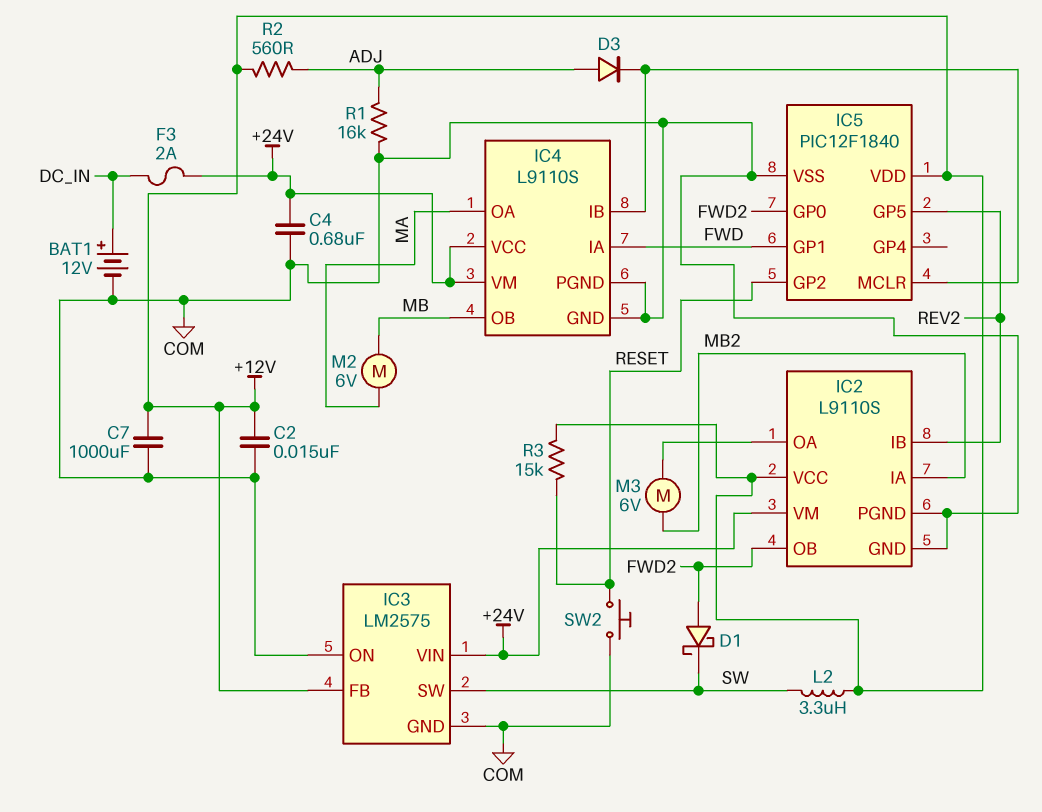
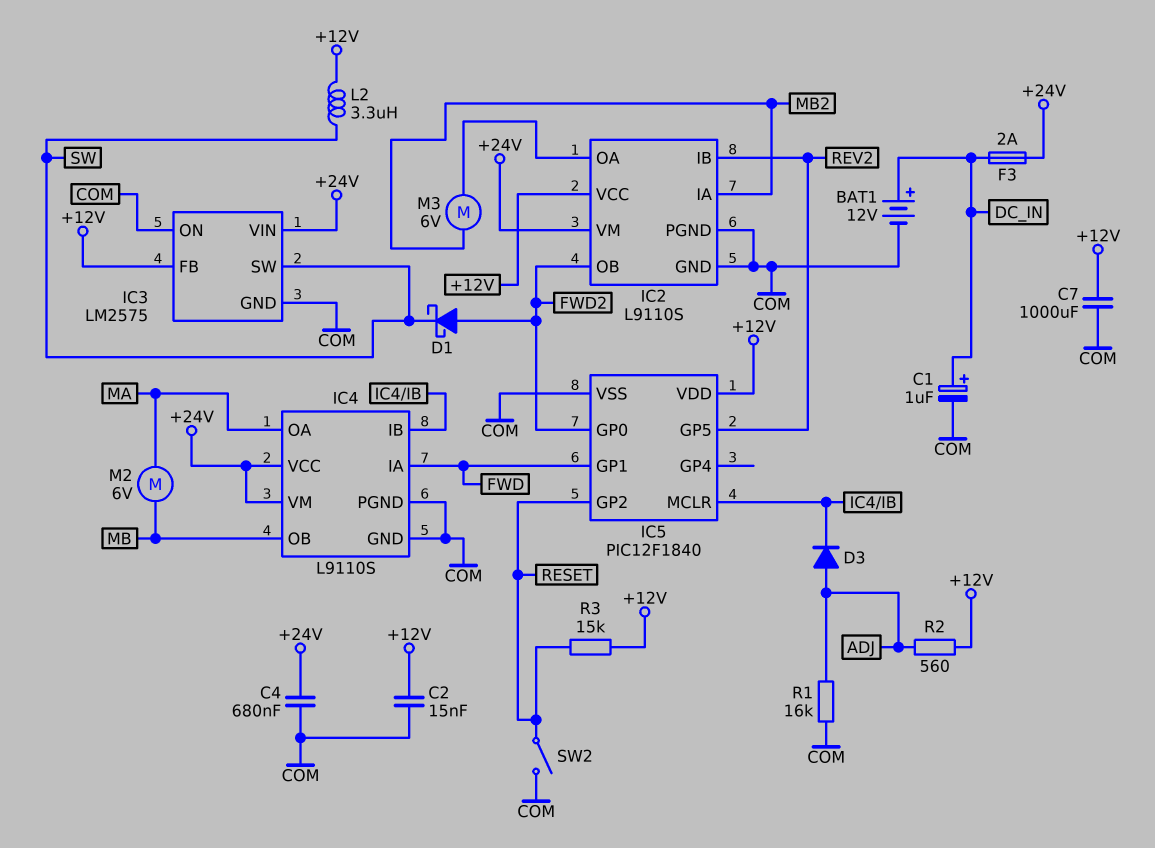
C1: none -> 1uF (plus DC_IN, minus COM)
SW2: button (COM, RESET) -> switch (COM, RESET)

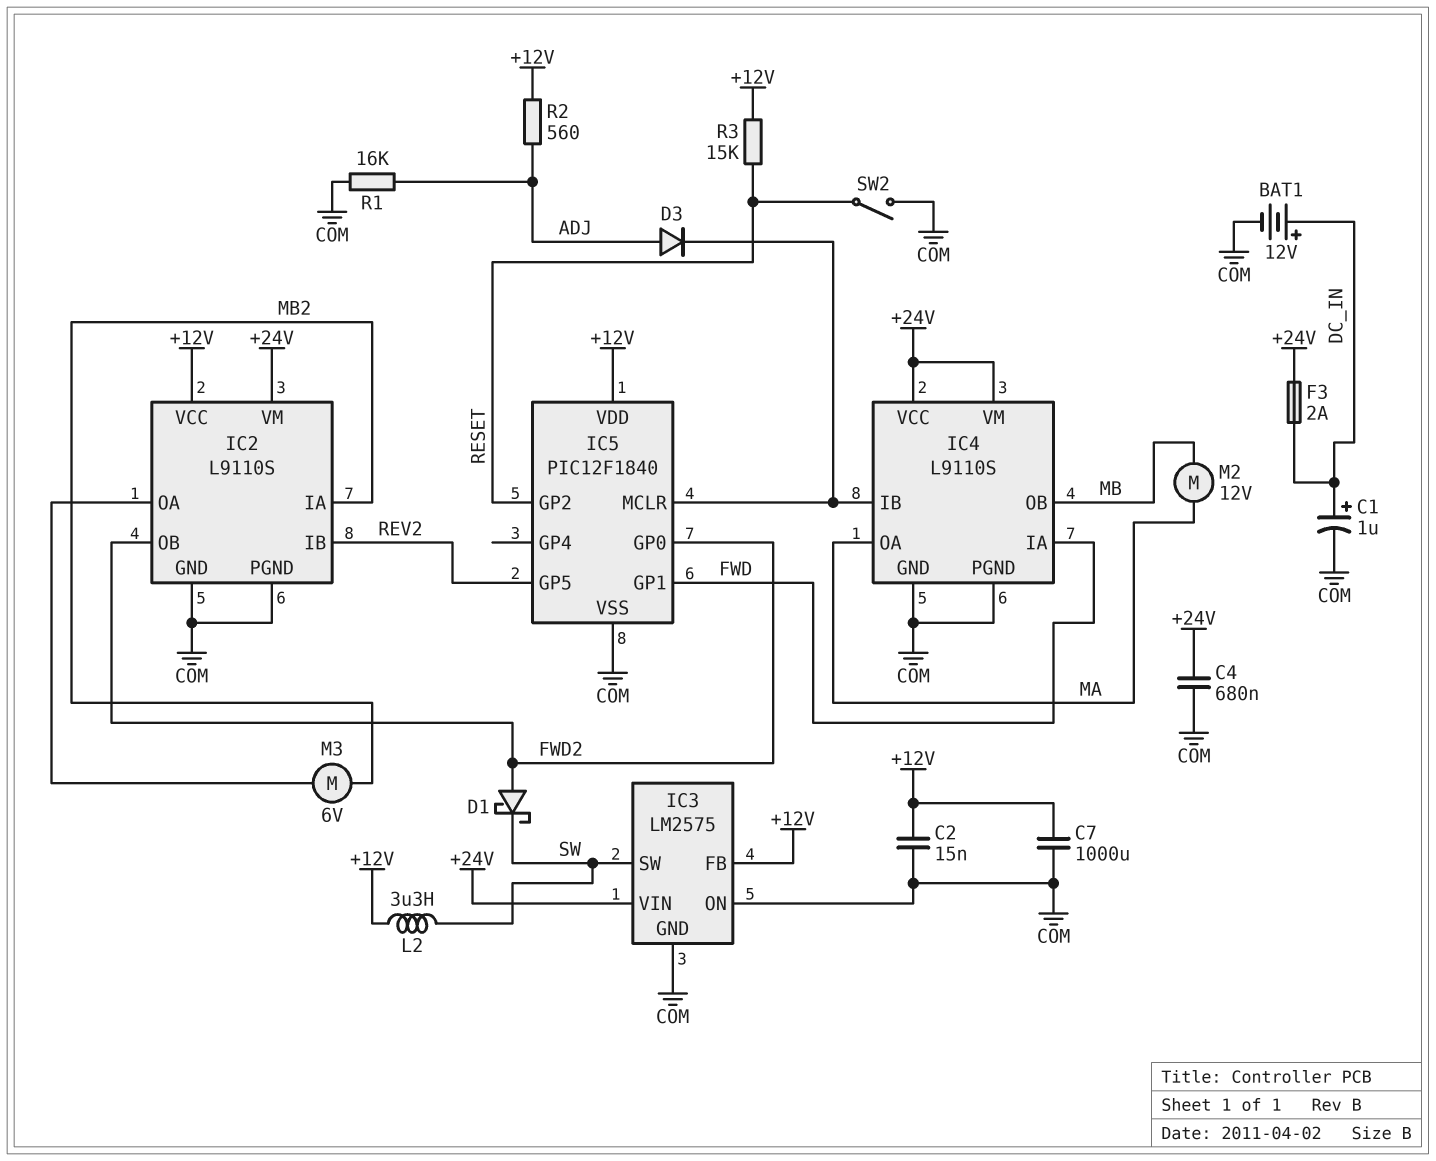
M2: motor 6V (MA, MB) -> motor 12V (MA, MB)

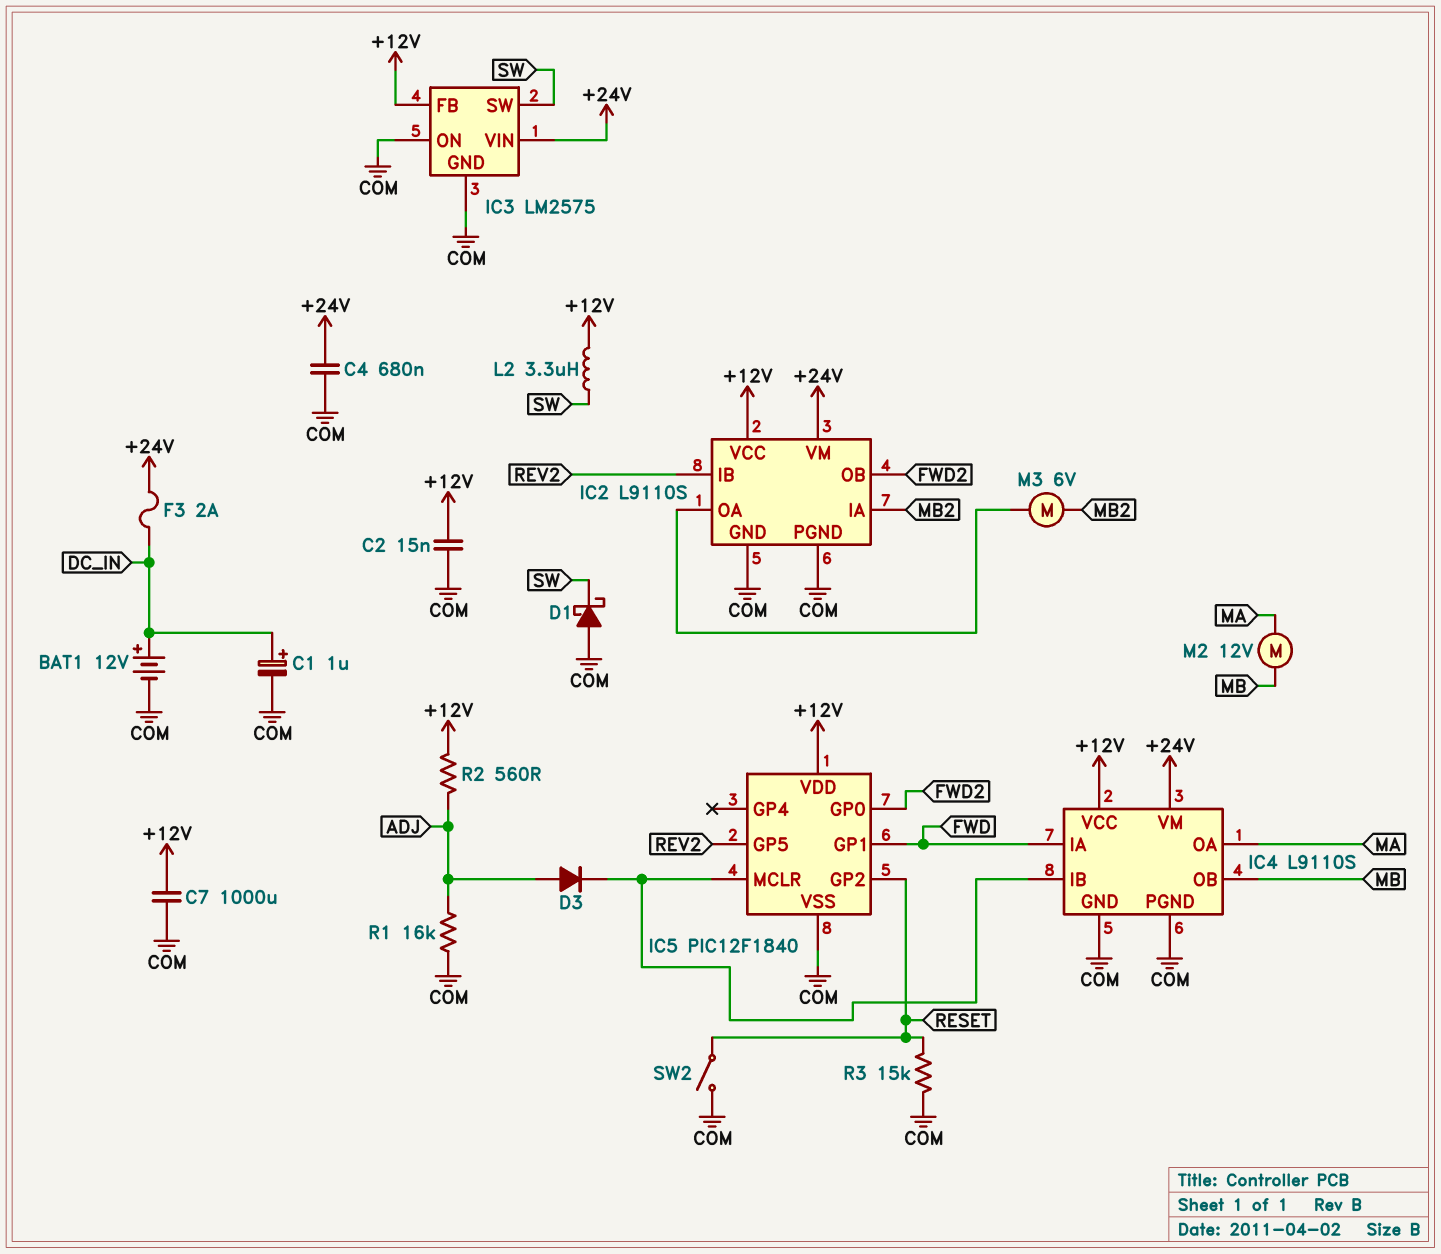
D1: schottky (A FWD2, K SW) -> schottky (A COM, K SW)
IC4 pin VCC: +24V -> +12V
R3: 15k (+12V, RESET) -> 15k (COM, RESET)

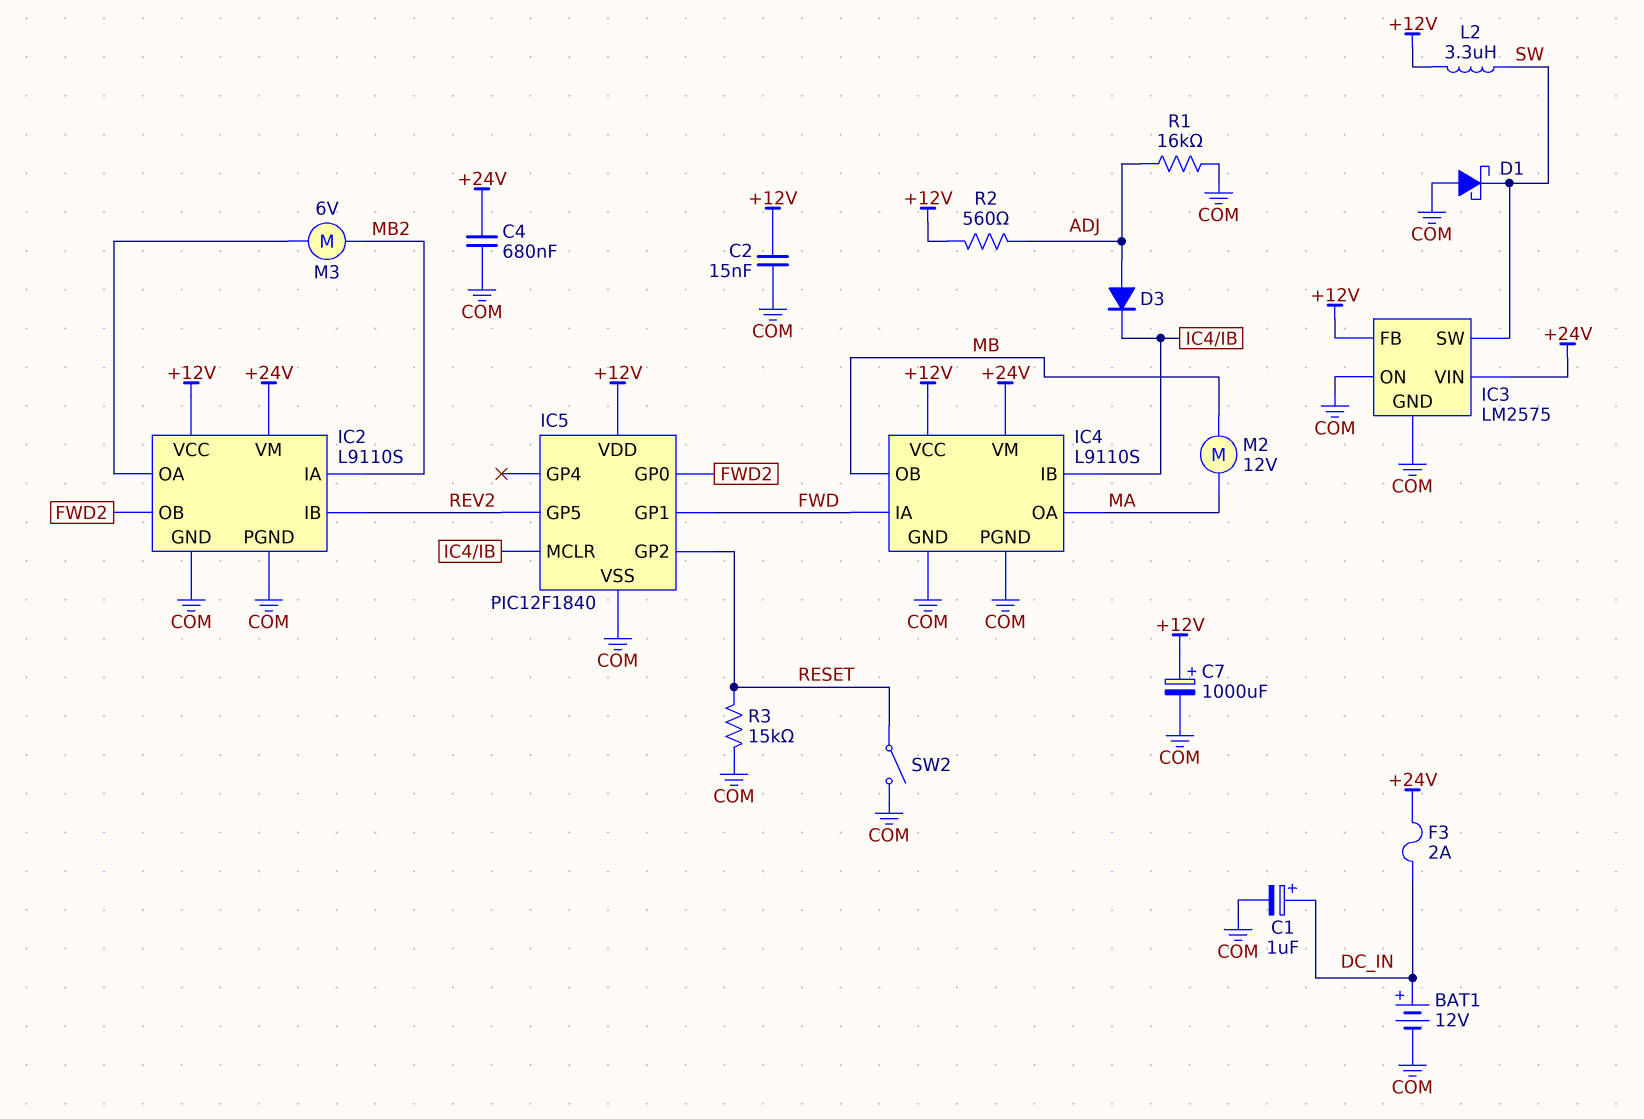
C7: 1000uF (+12V, COM) -> 1000uF (plus +12V, minus COM)

